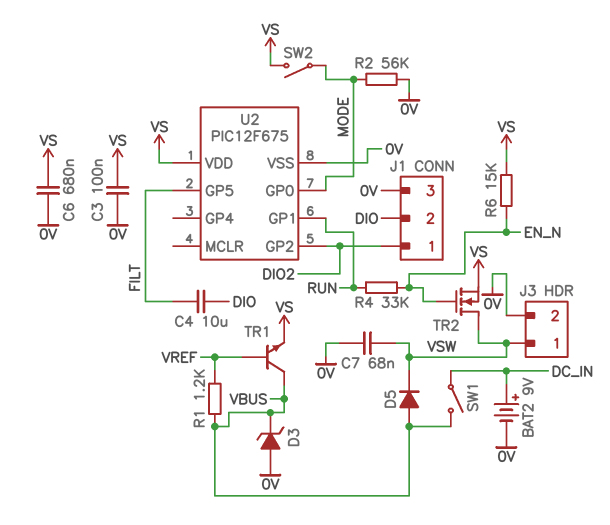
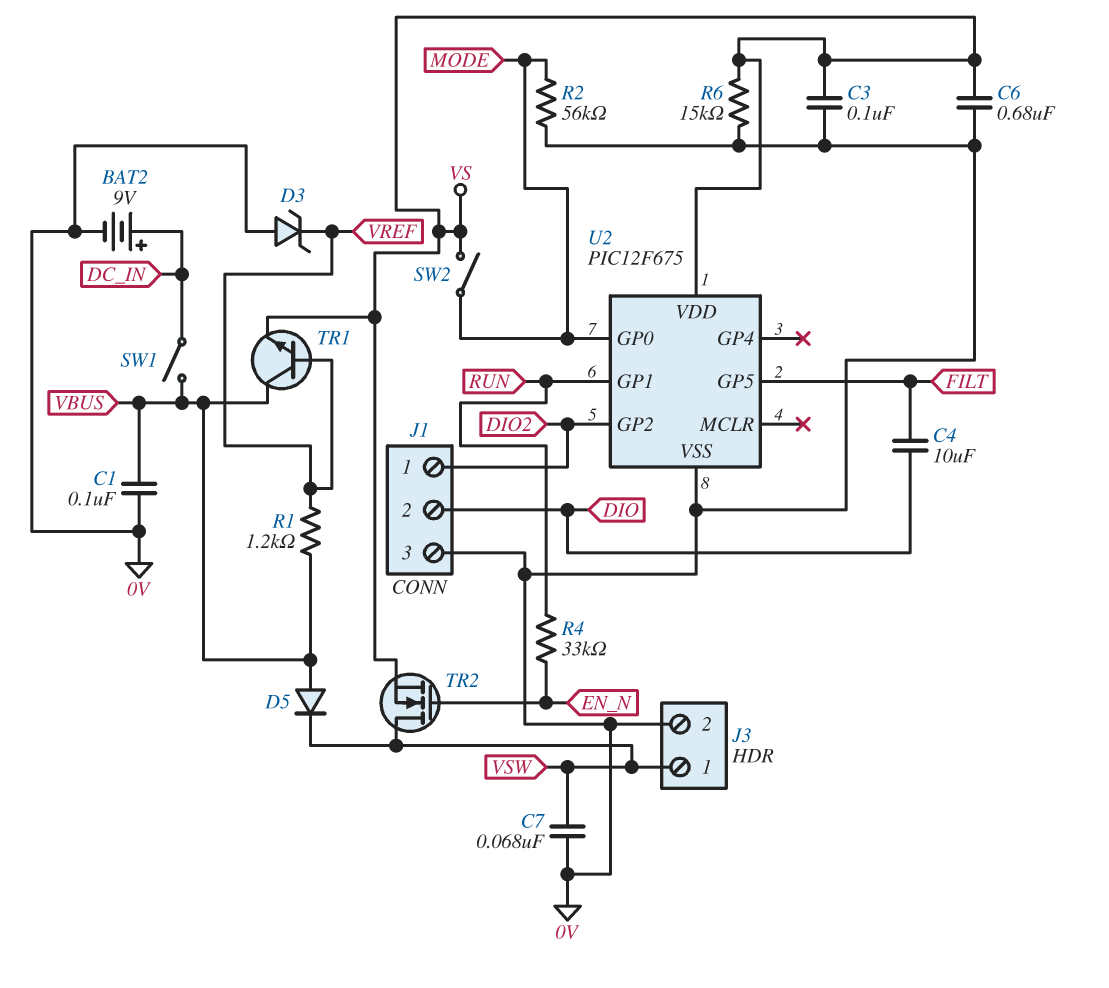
C1: none -> 100nF (0V, VBUS)
D3: zener (A 0V, K VBUS) -> zener (A 0V, K VREF)
R6: 15k (EN_N, VS) -> 15k (0V, VS)

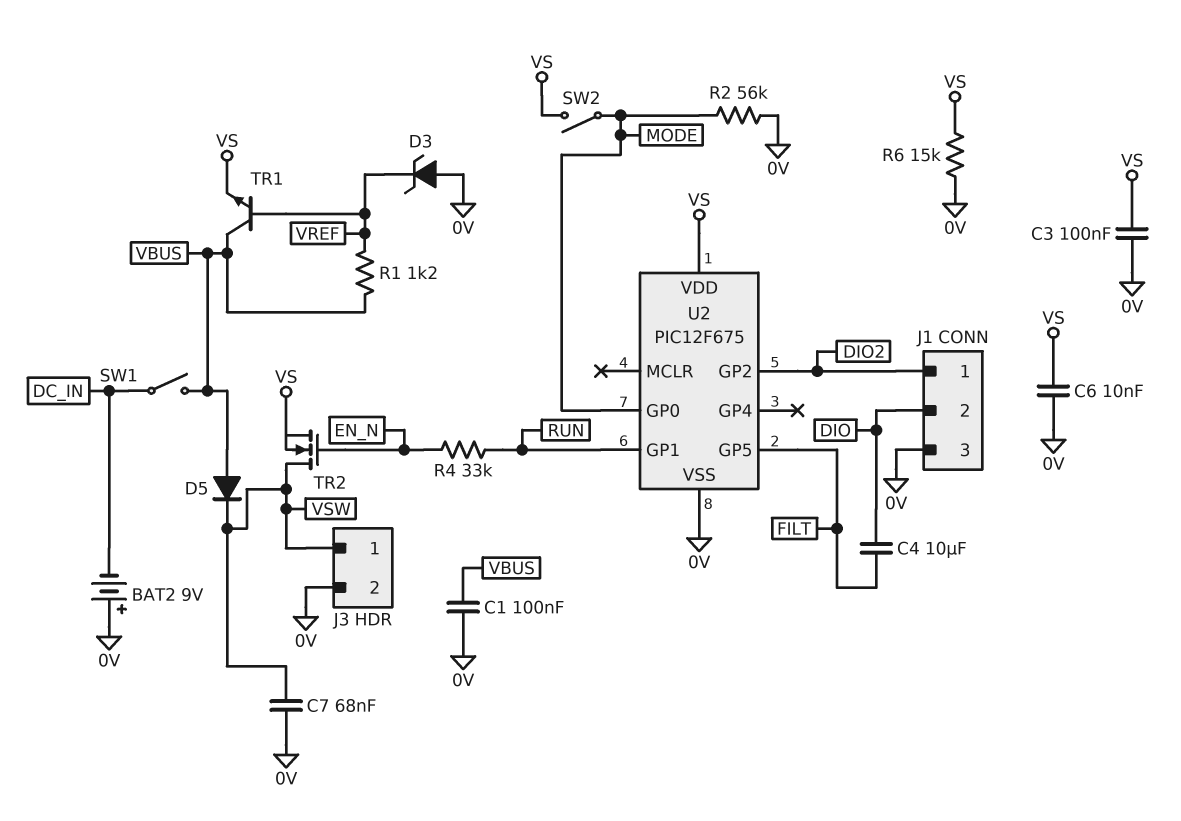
BAT2: 9V (plus DC_IN, minus 0V) -> 9V (plus 0V, minus DC_IN)
C6: 680nF (0V, VS) -> 10nF (0V, VS)

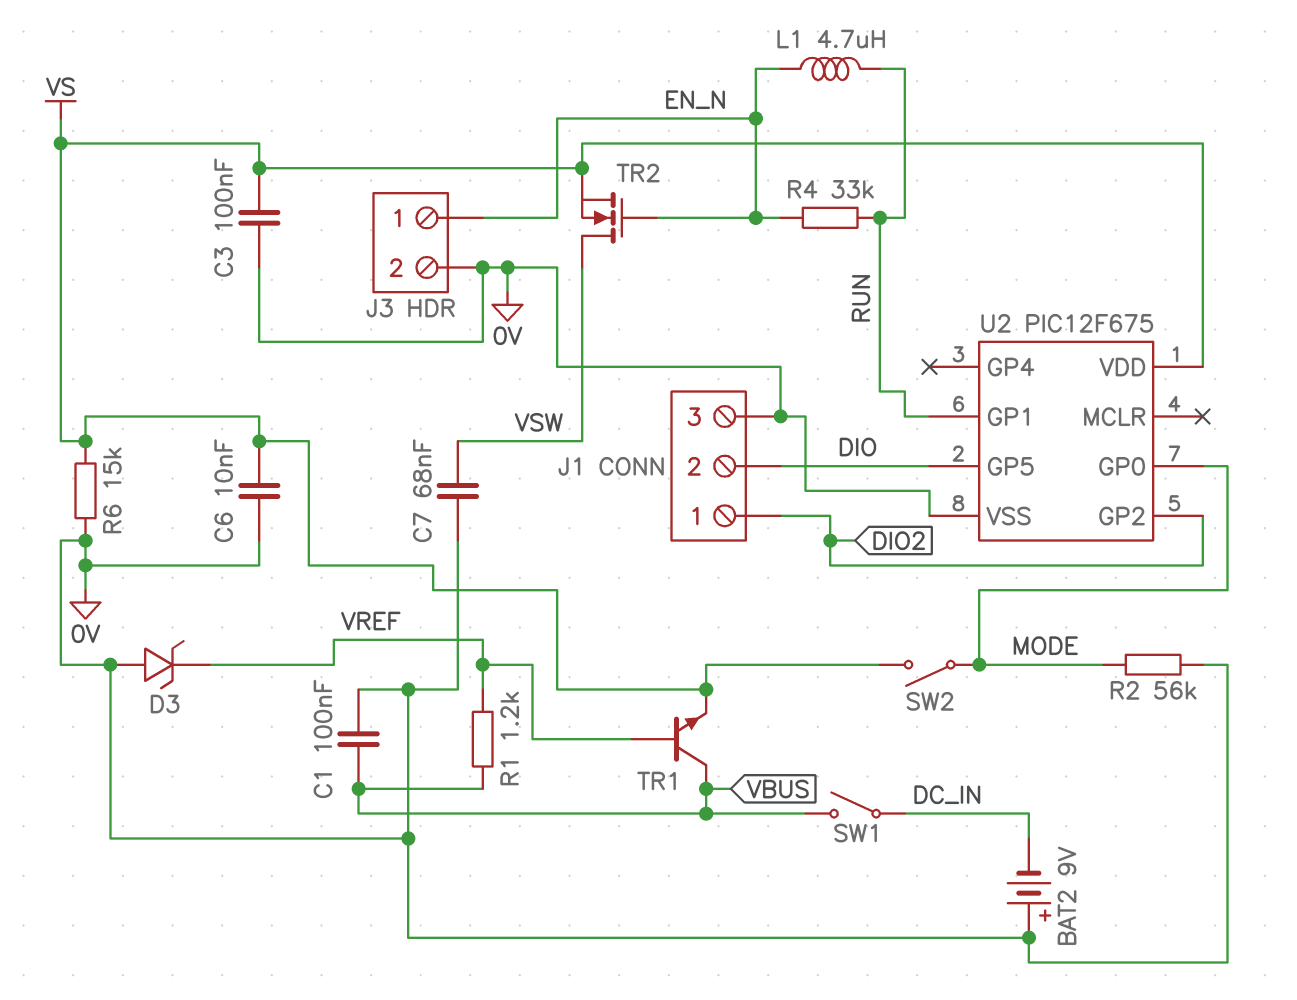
C4: 10uF (DIO, FILT) -> none
D5: diode (A VBUS, K VSW) -> none
J3 pin 1: VSW -> EN_N
L1: none -> 4.7uH (EN_N, RUN)
U2 pin GP5: FILT -> DIO

